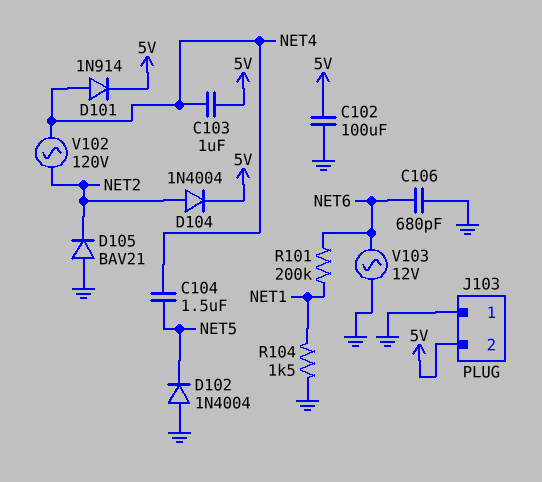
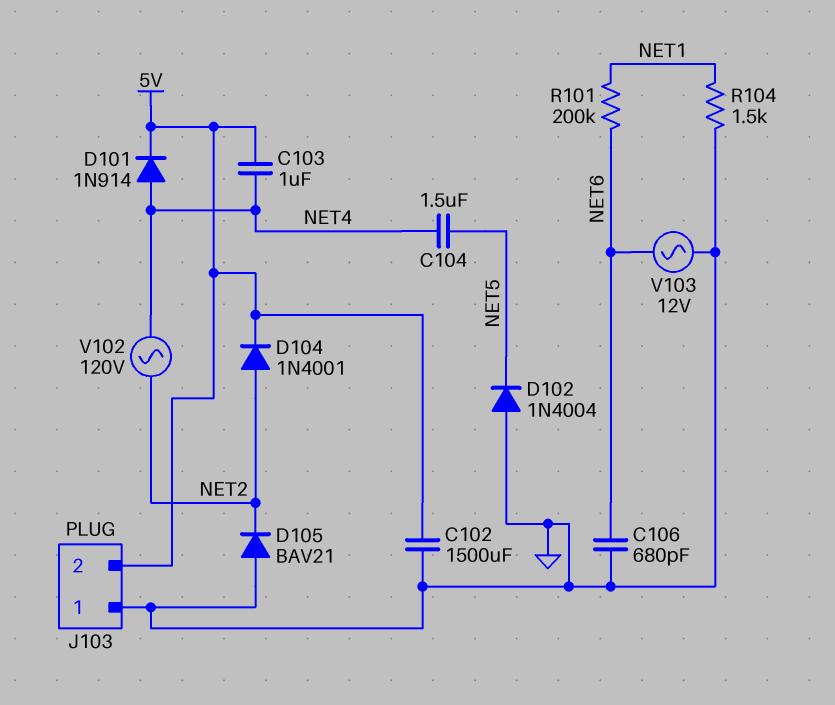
C102: 100uF (5V, GND) -> 1500uF (5V, GND)
D104: diode 1N4004 (A NET2, K 5V) -> diode 1N4001 (A NET2, K 5V)

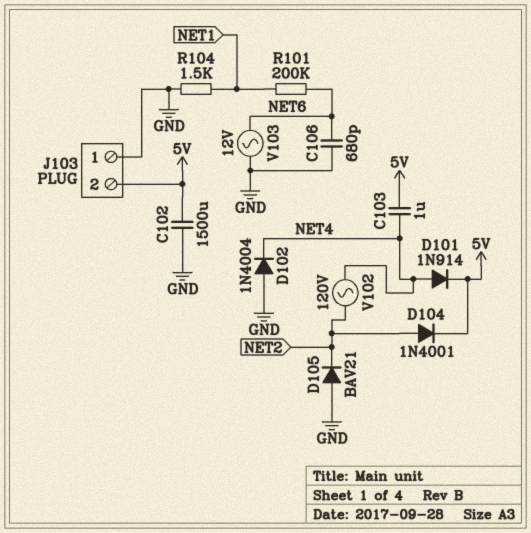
C104: 1.5uF (NET4, NET5) -> none
D102: diode 1N4004 (A GND, K NET5) -> diode 1N4004 (A GND, K NET4)

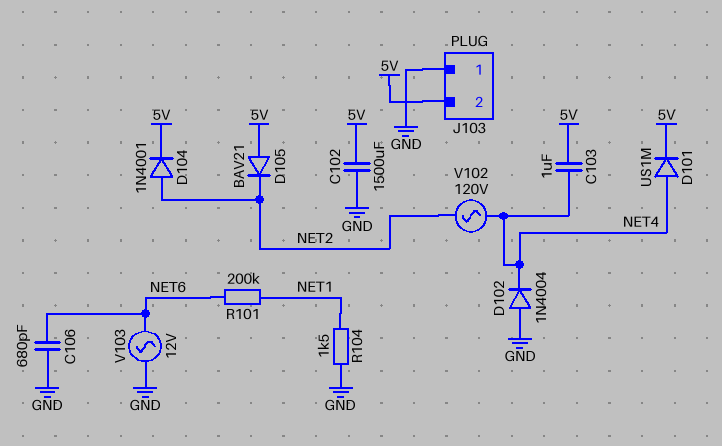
D101: diode 1N914 (A NET4, K 5V) -> diode US1M (A NET4, K 5V)
D105: diode BAV21 (A GND, K NET2) -> diode BAV21 (A 5V, K NET2)

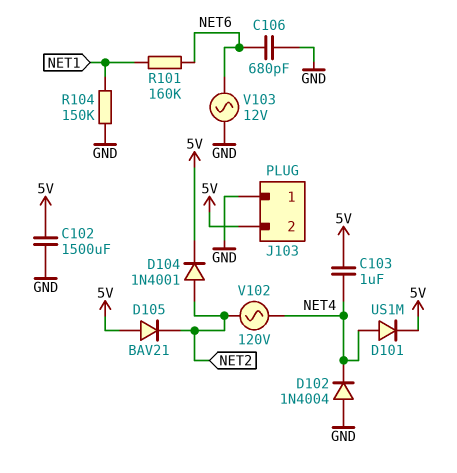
R101: 200k (NET1, NET6) -> 160k (NET1, NET6)
R104: 1.5k (GND, NET1) -> 150k (GND, NET1)

